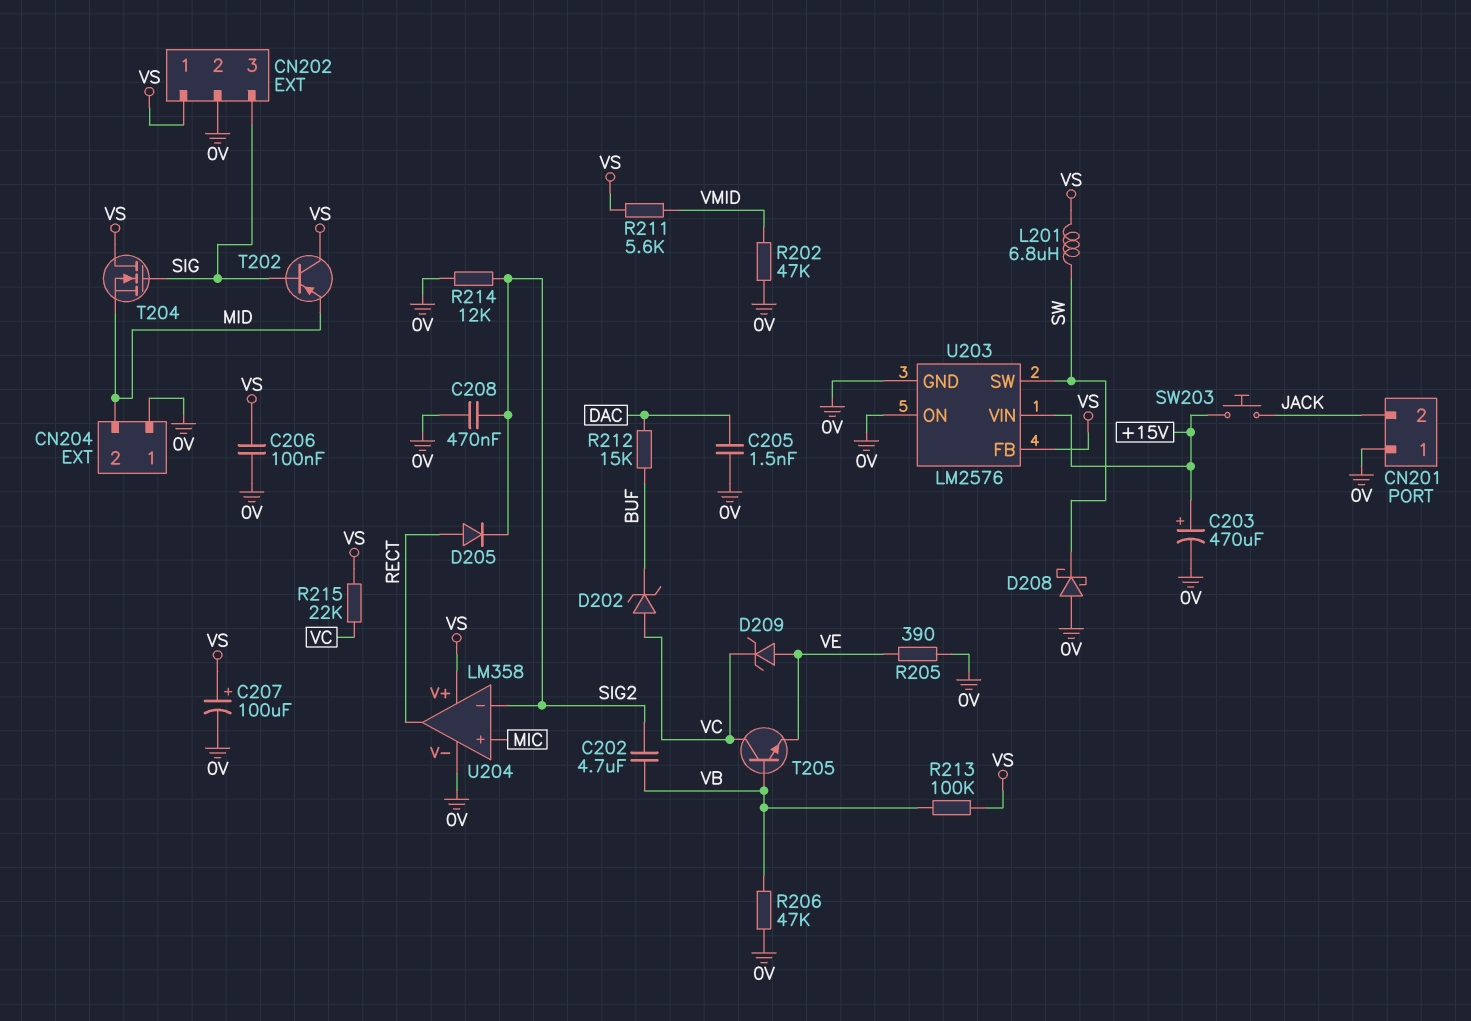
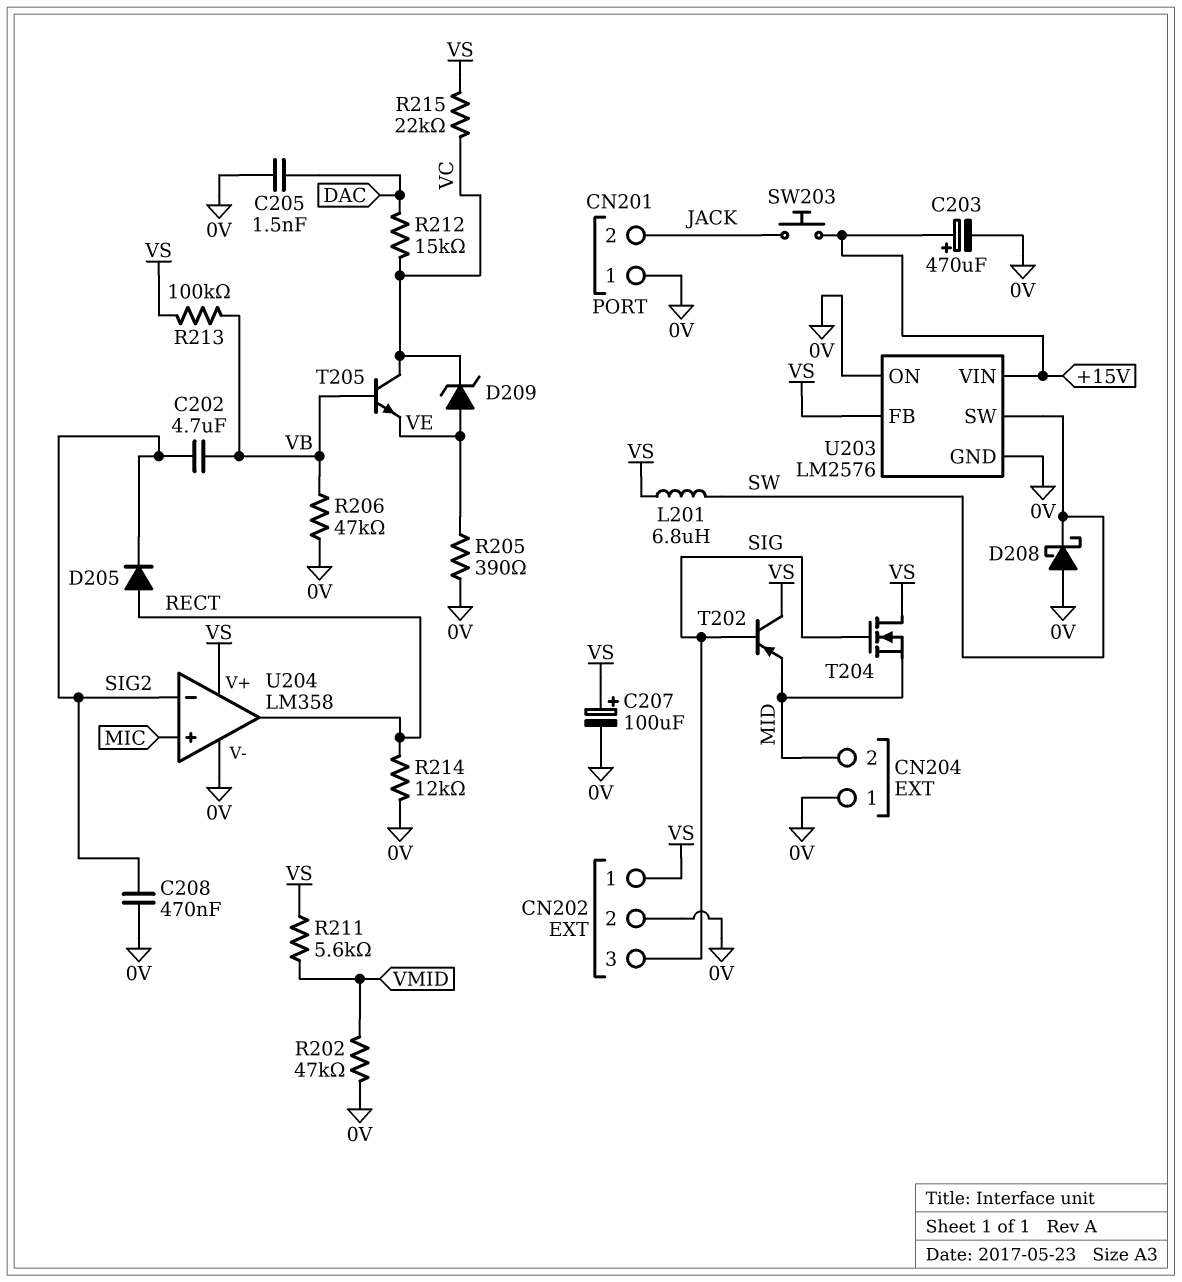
C206: 100nF (0V, VS) -> none
D202: zener (A VC, K BUF) -> none
R212: 15k (BUF, DAC) -> 15k (DAC, VC)
R214: 12k (0V, SIG2) -> 12k (0V, RECT)

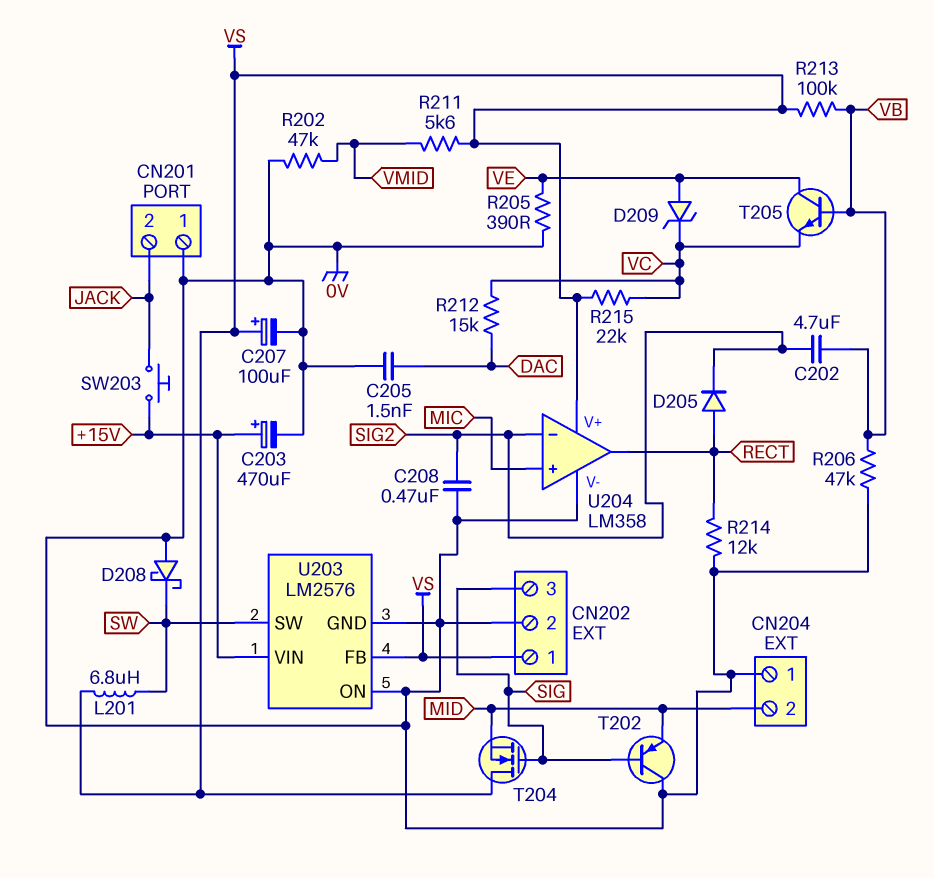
T202: PNP (B SIG, C VS, E MID) -> PNP (B SIG, C 0V, E MID)
T205: NPN (B VB, C VC, E VE) -> NPN (B VB, C VE, E VC)

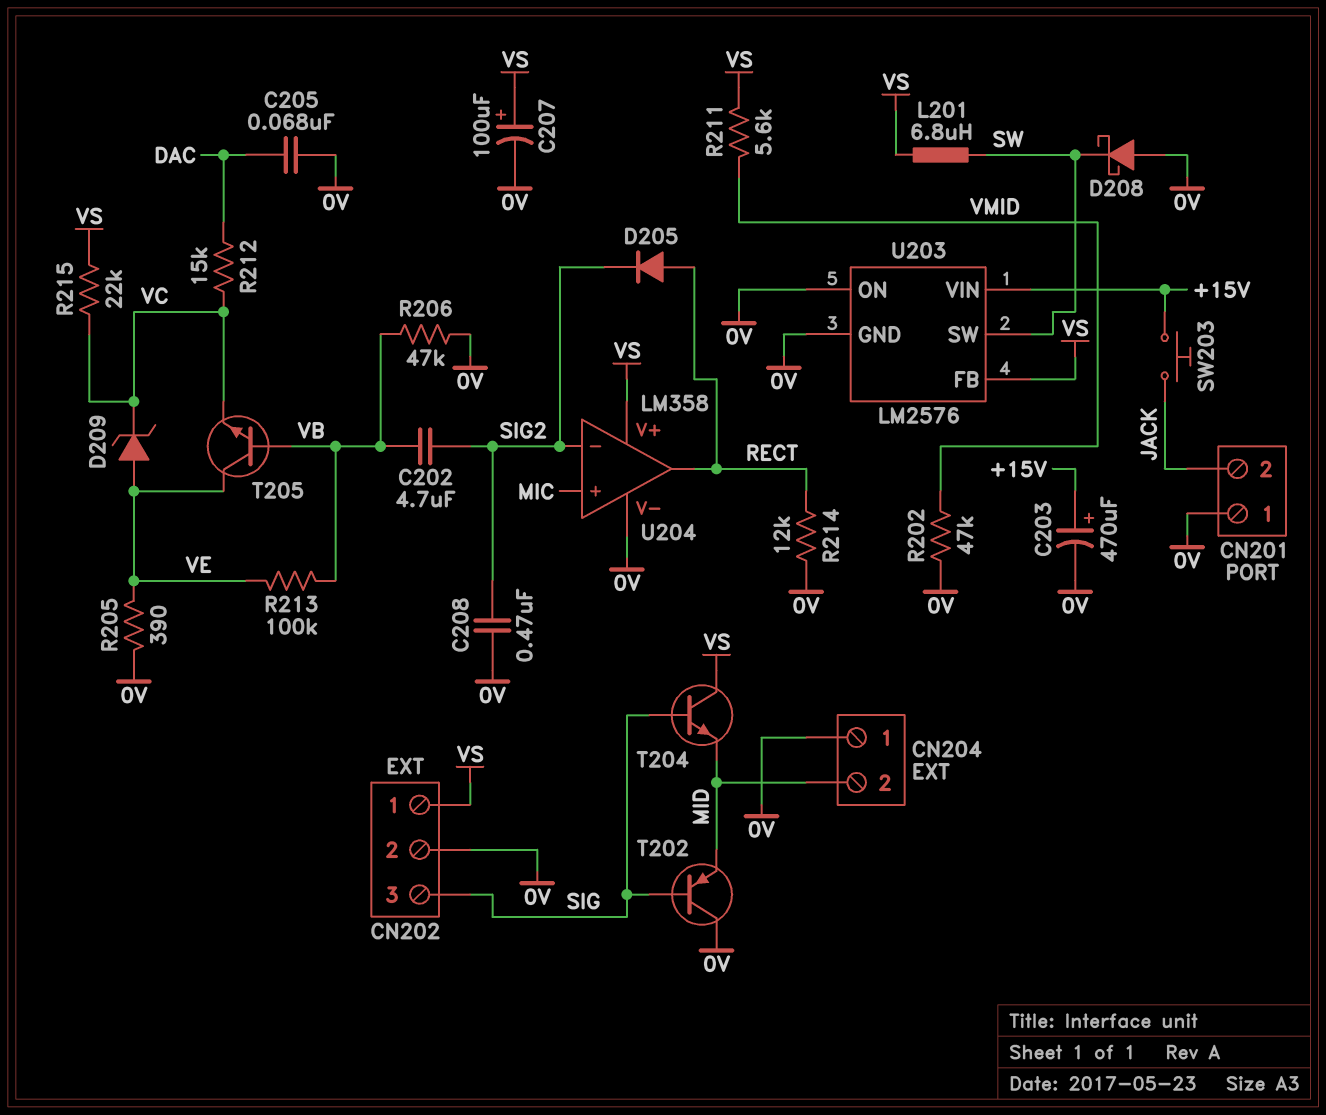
C205: 1.5nF (0V, DAC) -> 68nF (0V, DAC)
R213: 100k (VB, VS) -> 100k (VB, VE)
T204: NMOS (G SIG, D VS, S MID) -> NPN (B SIG, C VS, E MID)

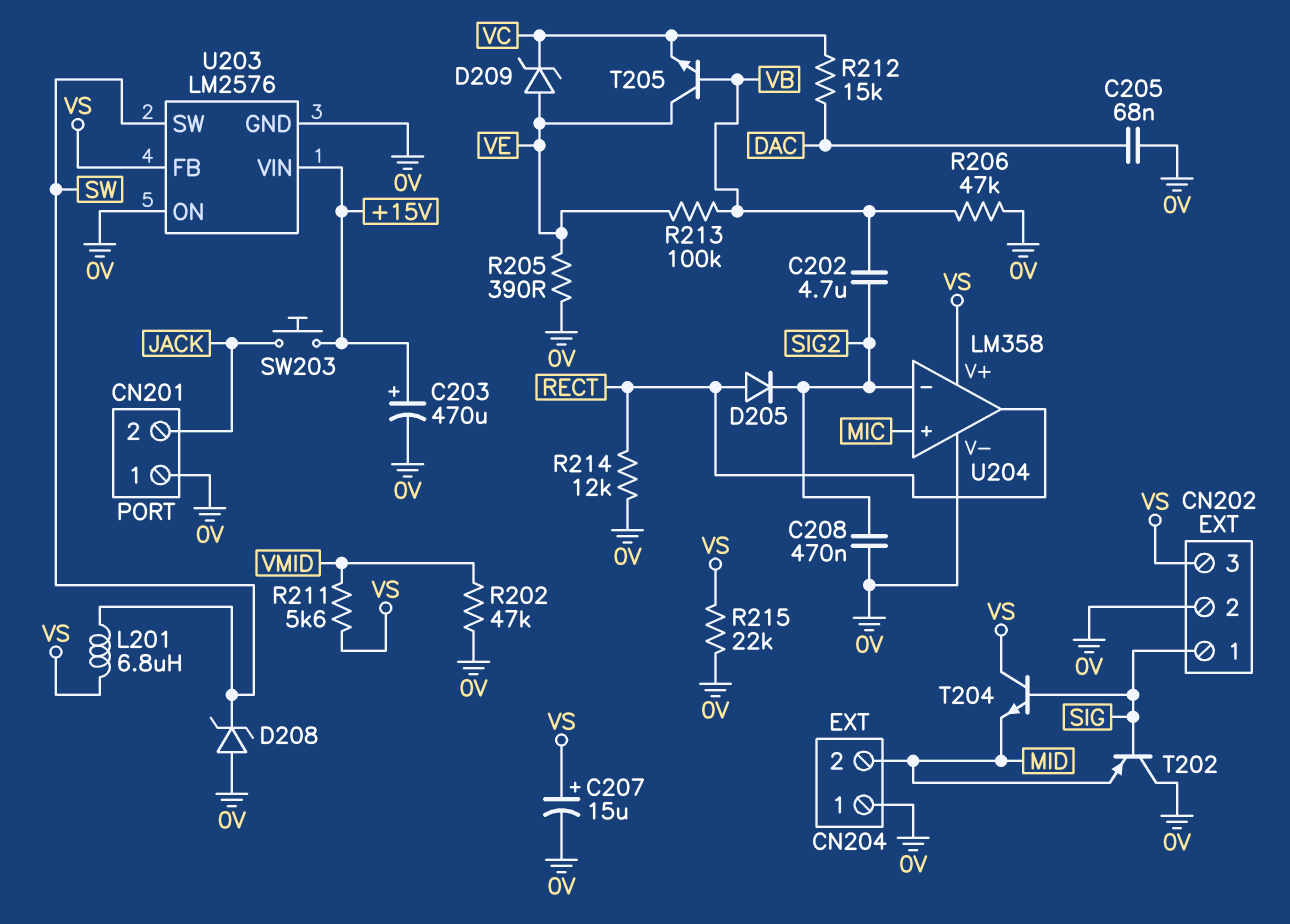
C207: 100uF (plus VS, minus 0V) -> 15uF (plus VS, minus 0V)
CN202 pin 1: VS -> SIG
CN202 pin 3: SIG -> VS
D208: schottky (A 0V, K SW) -> zener (A 0V, K SW)
R215: 22k (VC, VS) -> 22k (0V, VS)

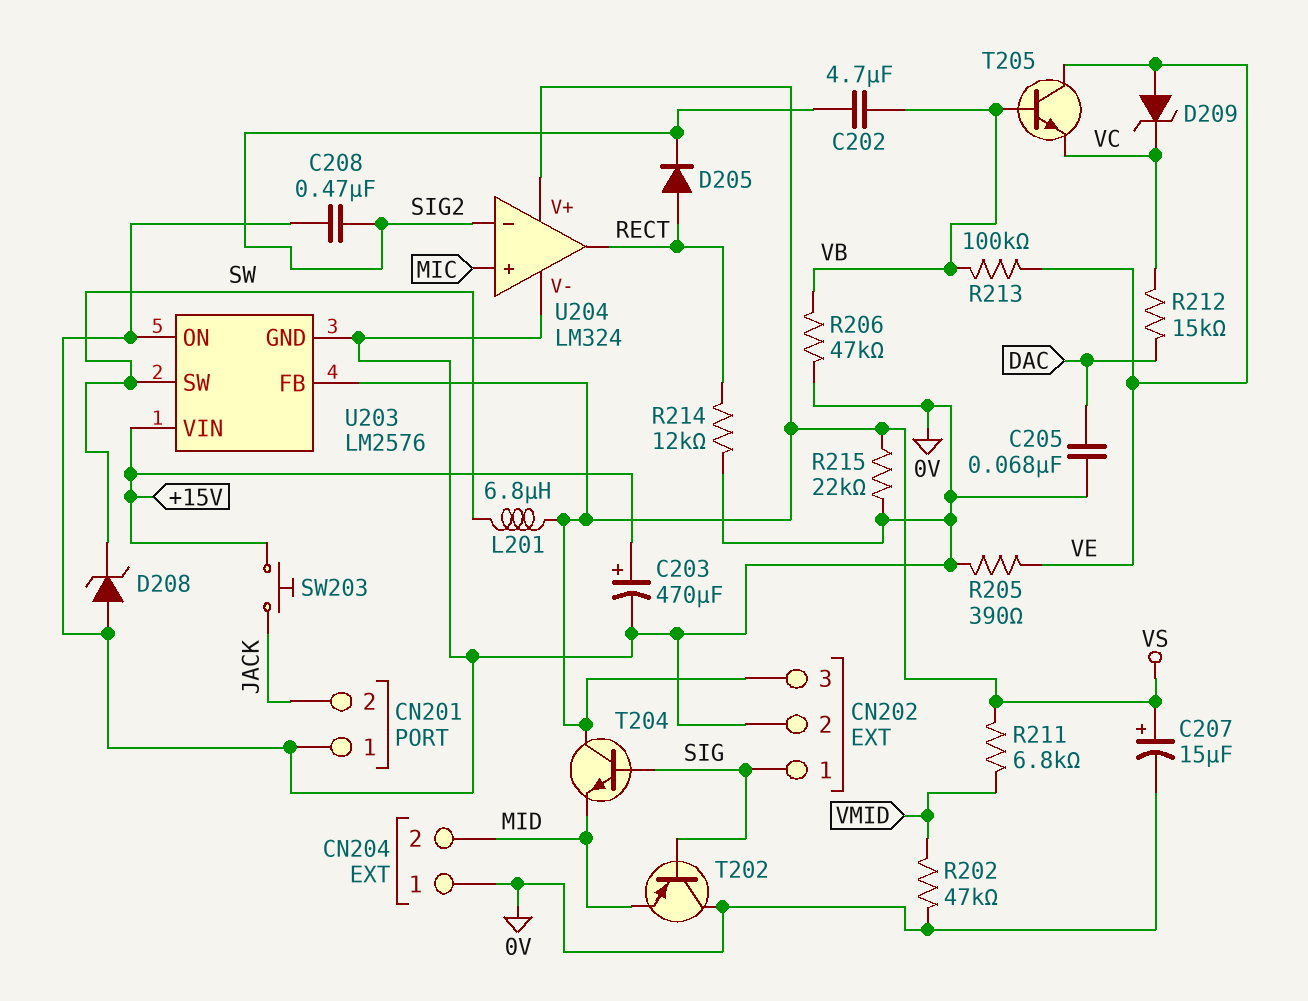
R211: 5.6k (VMID, VS) -> 6.8k (VMID, VS)
U204: LM358 -> LM324

